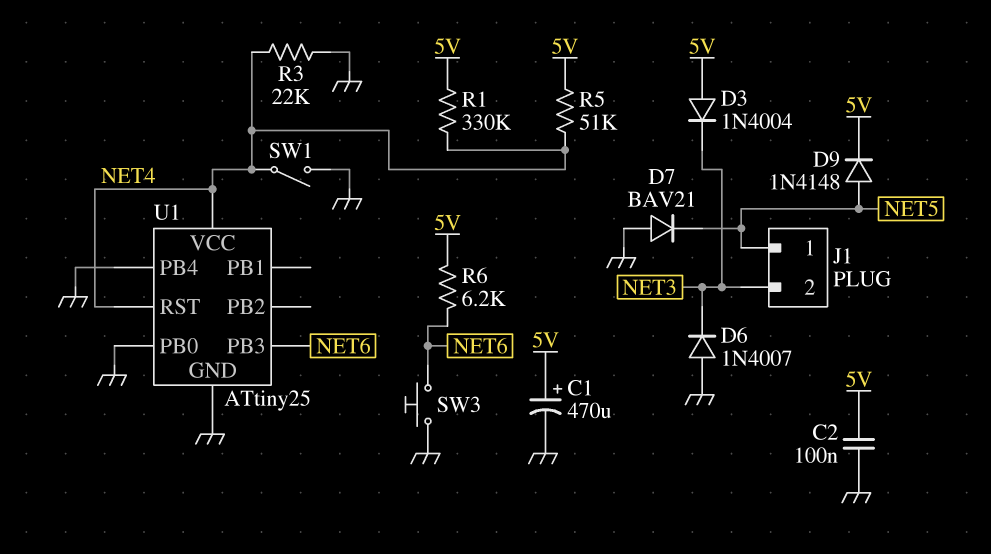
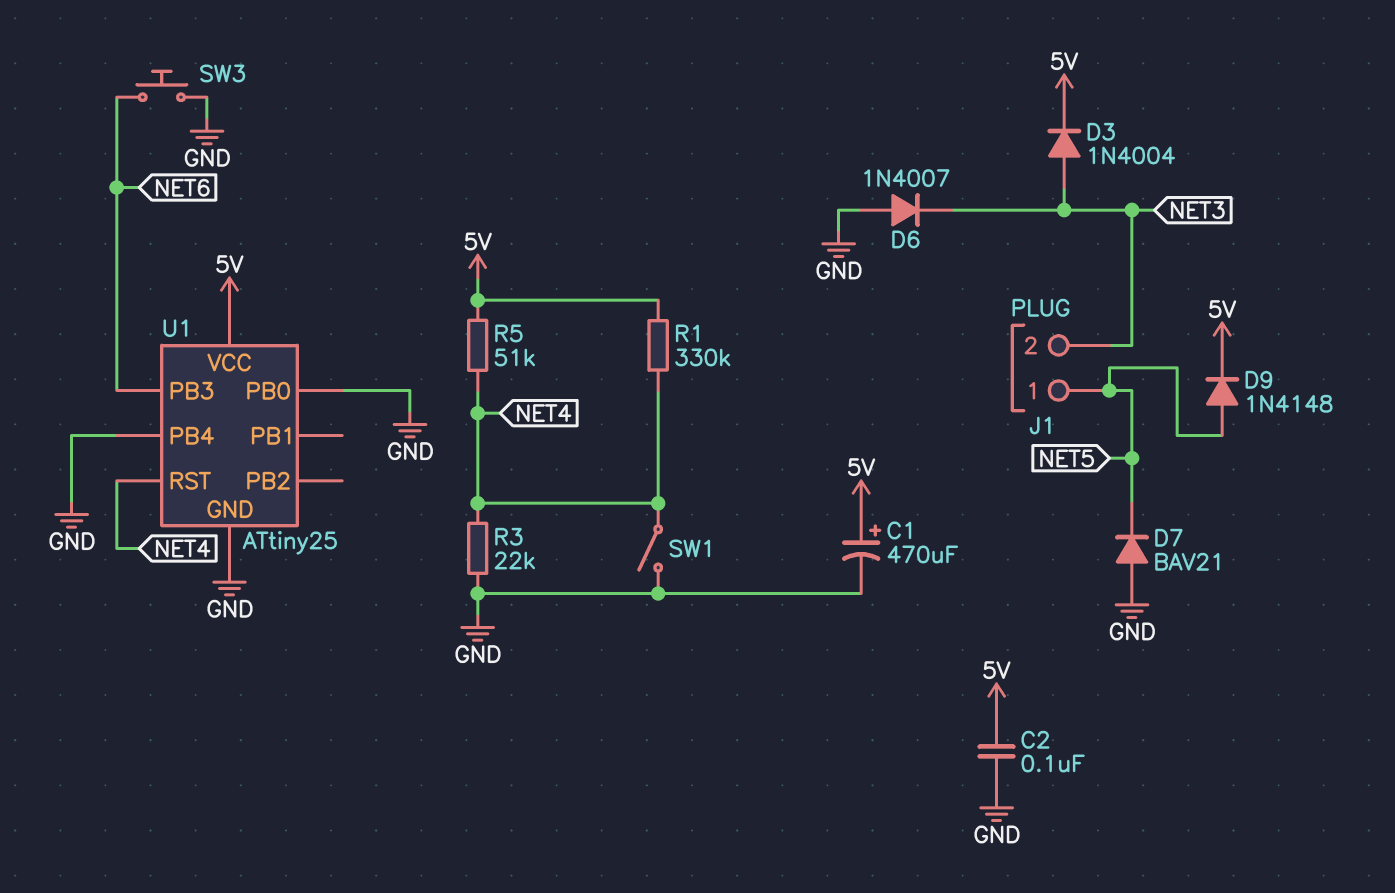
D3: diode 1N4004 (A 5V, K NET3) -> diode 1N4004 (A NET3, K 5V)
R6: 6.2k (5V, NET6) -> none
U1 pin VCC: NET4 -> 5V

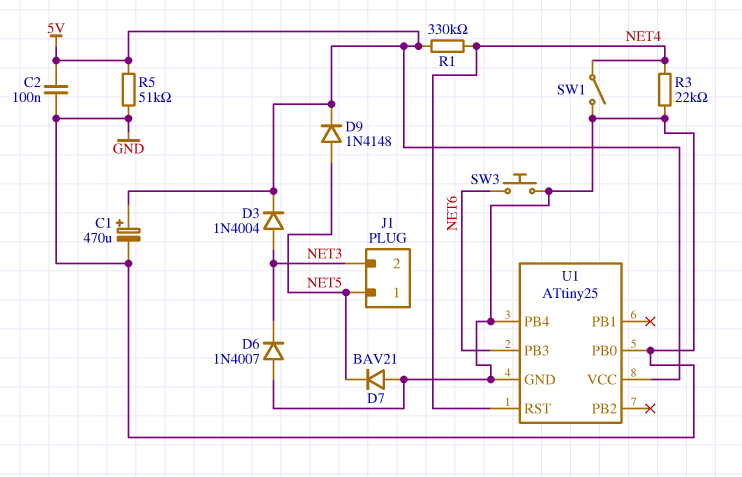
R5: 51k (5V, NET4) -> 51k (5V, GND)

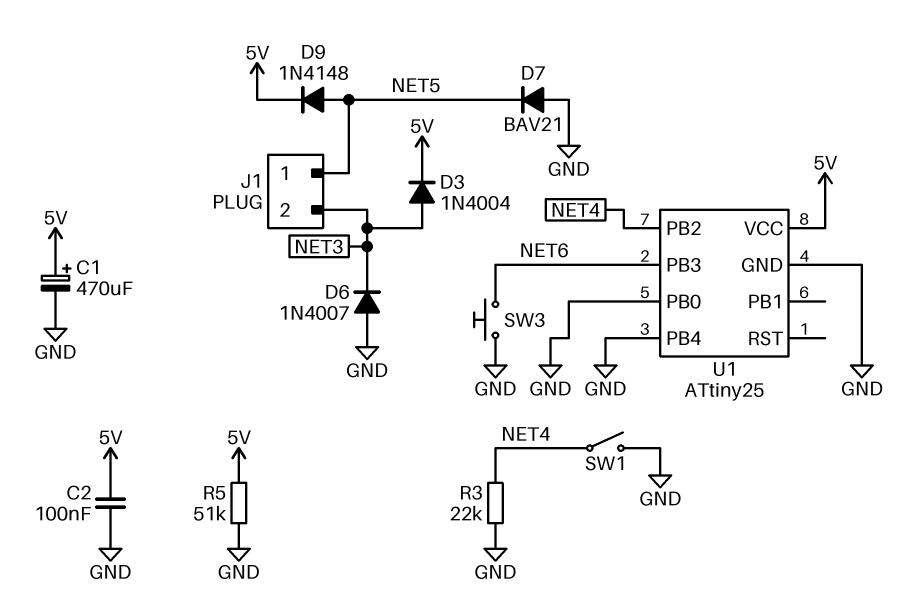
R1: 330k (5V, NET4) -> none
U1 pin PB2: none -> NET4
U1 pin RST: NET4 -> none

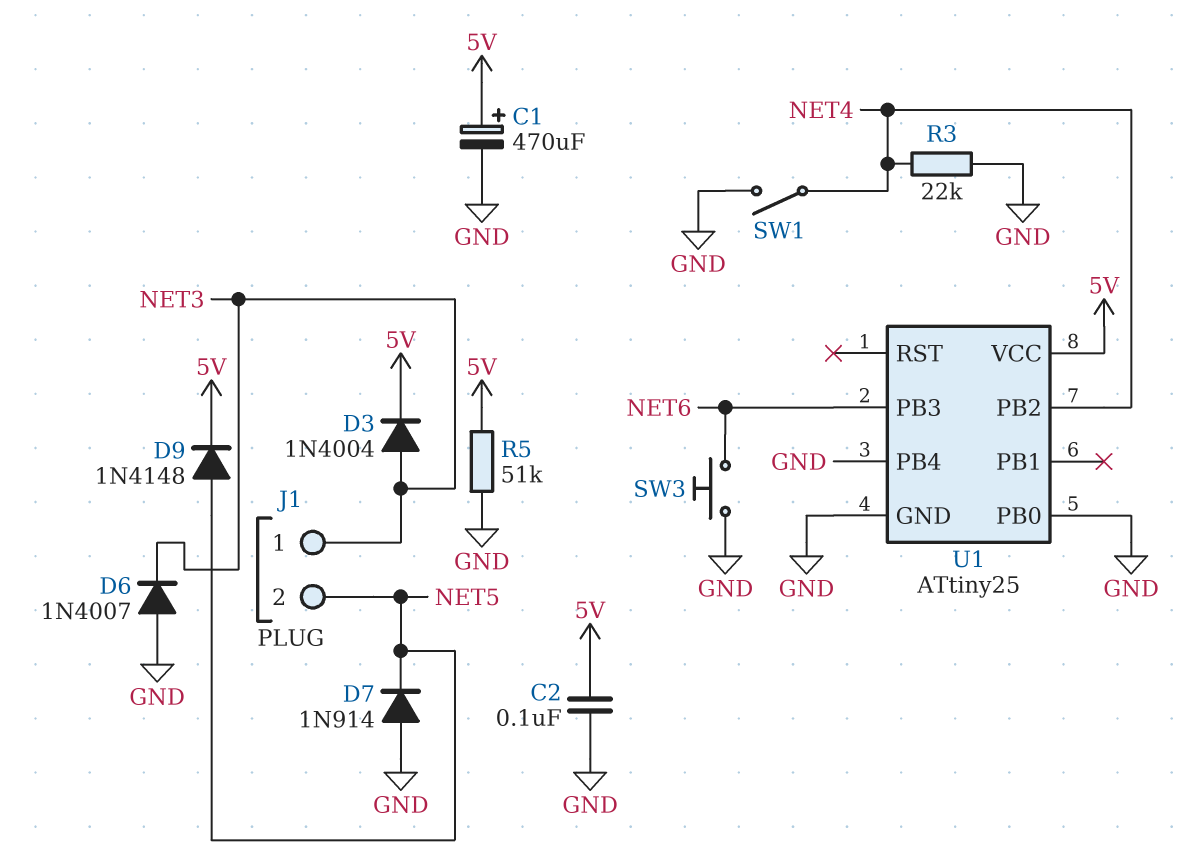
D7: diode BAV21 (A GND, K NET5) -> diode 1N914 (A GND, K NET5)
J1 pin 1: NET5 -> NET3
J1 pin 2: NET3 -> NET5

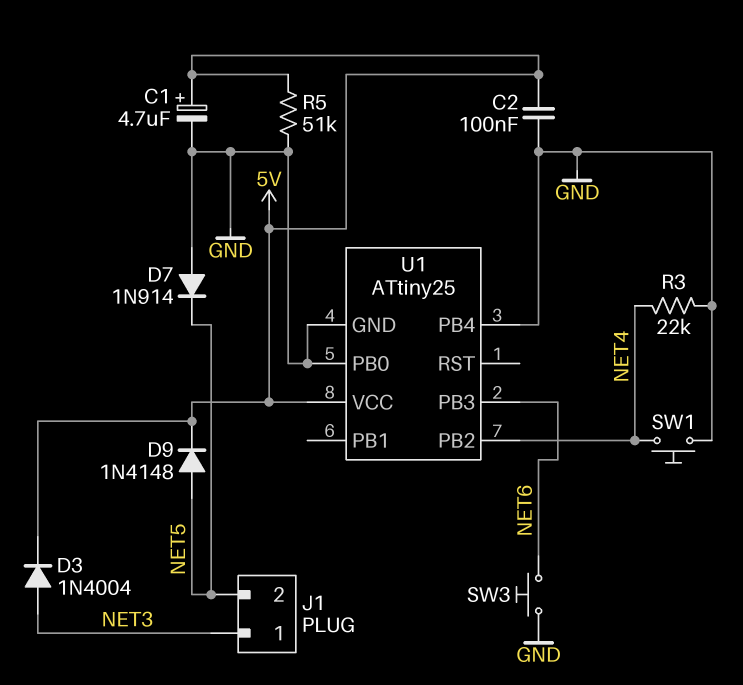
C1: 470uF (plus 5V, minus GND) -> 4.7uF (plus 5V, minus GND)
D6: diode 1N4007 (A GND, K NET3) -> none
SW1: switch (GND, NET4) -> button (GND, NET4)

